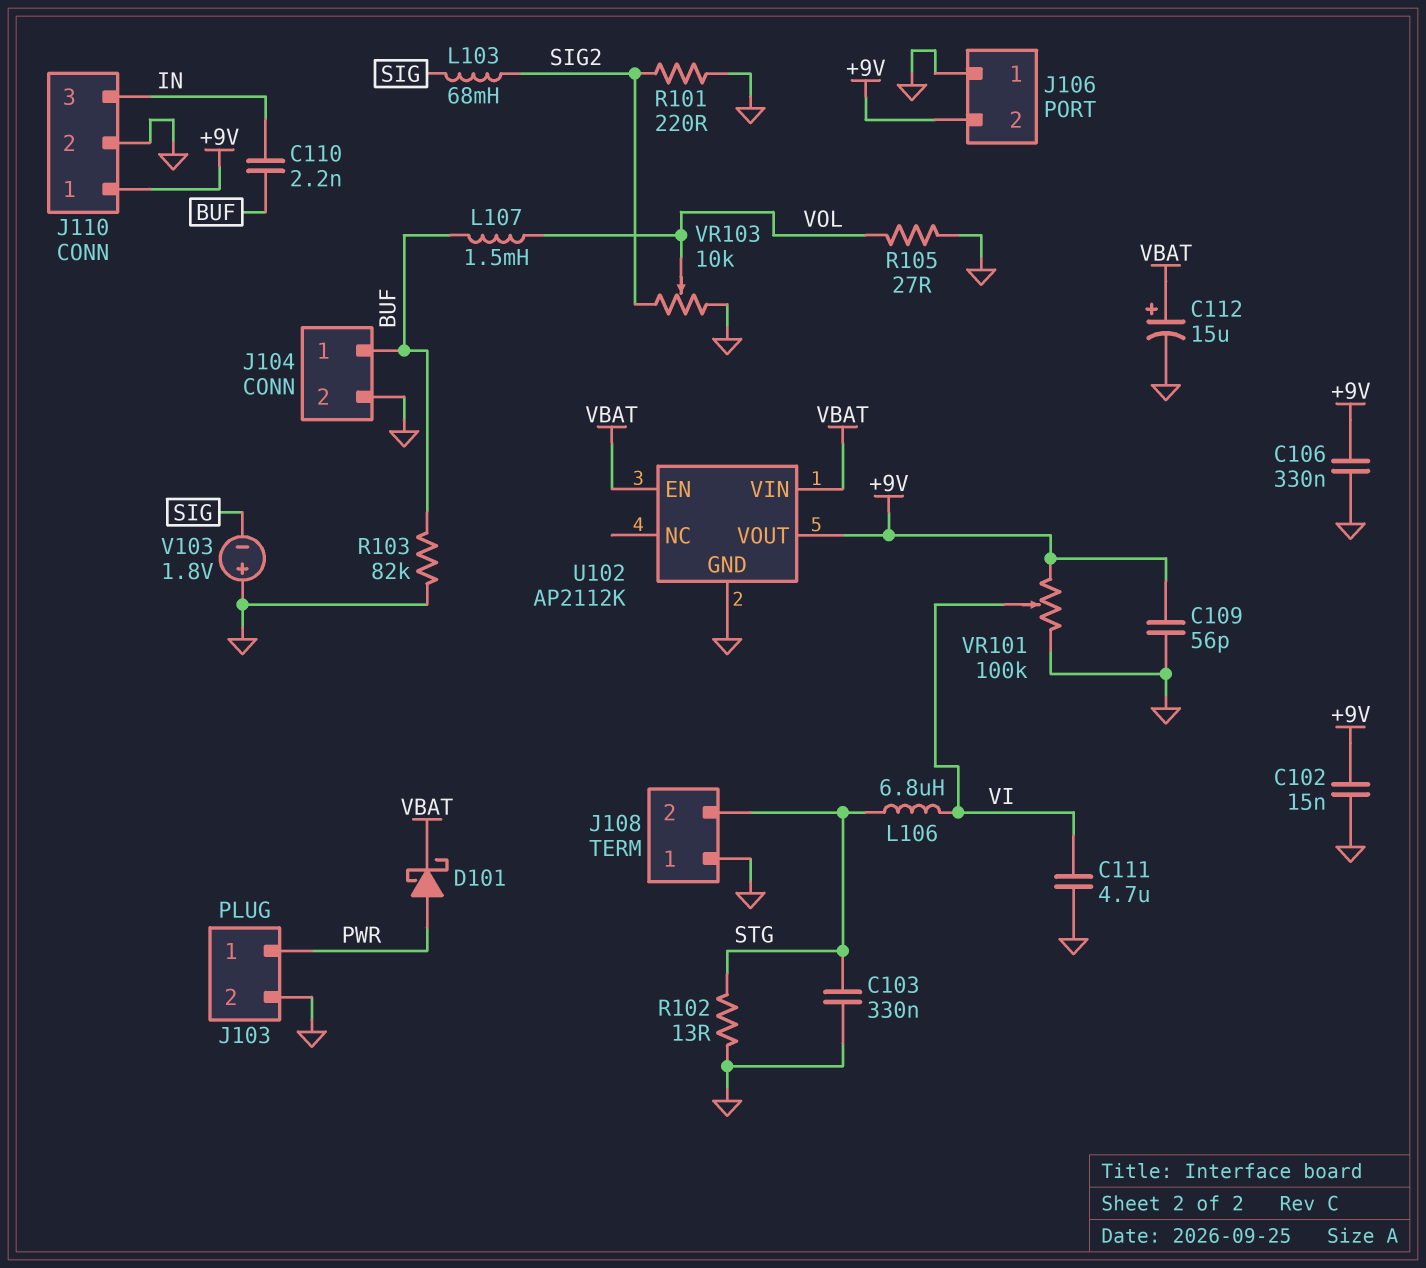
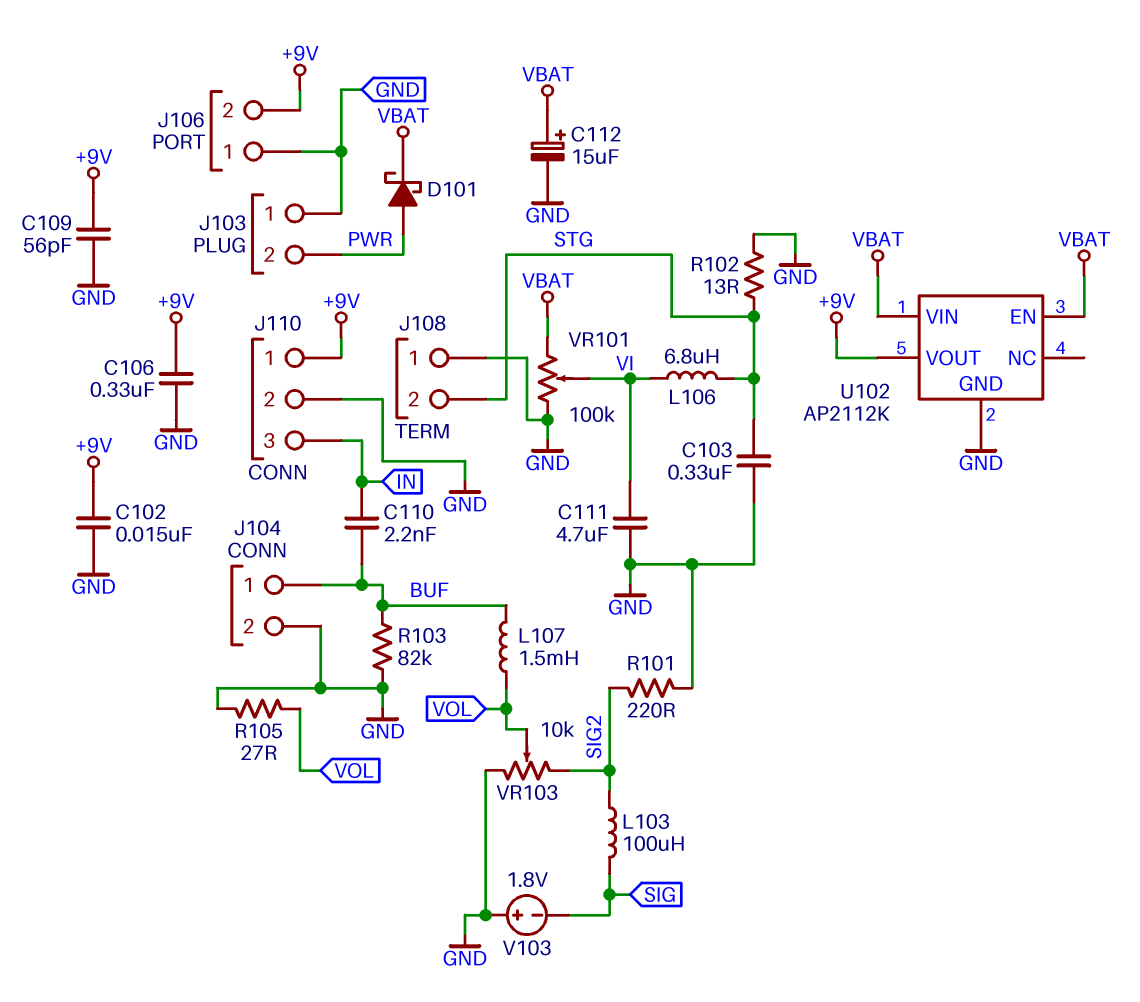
J103 pin 1: PWR -> GND
J103 pin 2: GND -> PWR
L103: 68mH (SIG, SIG2) -> 100uH (SIG, SIG2)
VR101: 100k (+9V, GND, wiper VI) -> 100k (GND, VBAT, wiper VI)

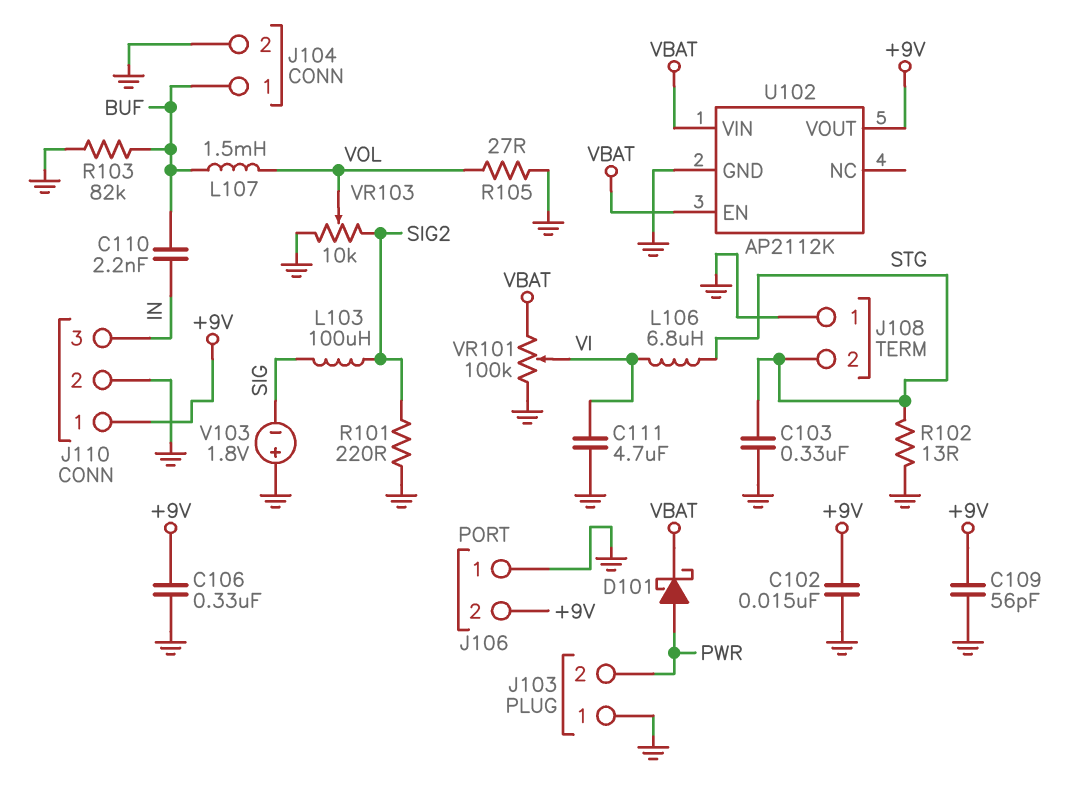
C112: 15uF (plus VBAT, minus GND) -> none

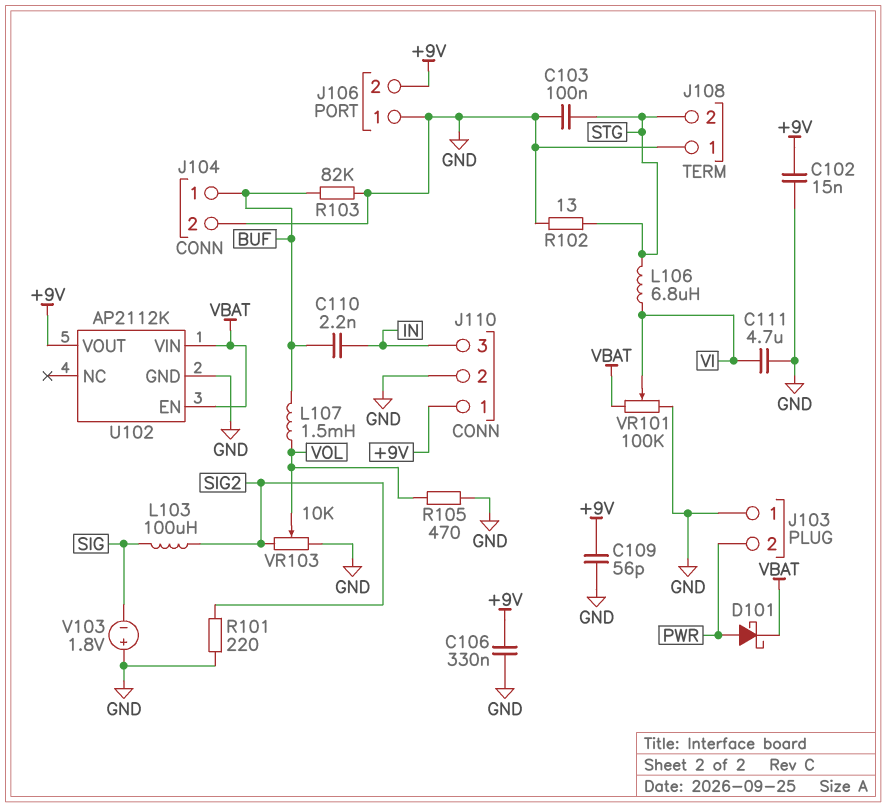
C103: 330nF (GND, STG) -> 100nF (GND, STG)
R105: 27 (GND, VOL) -> 470 (GND, VOL)

